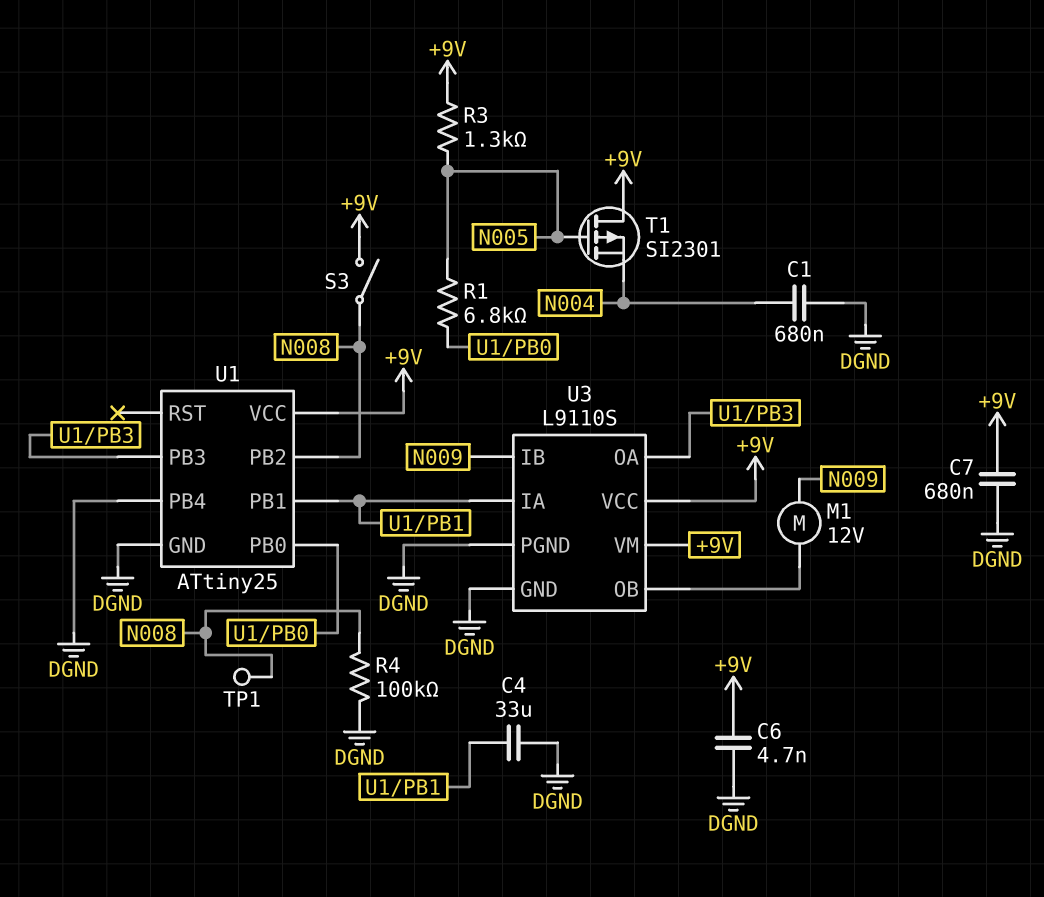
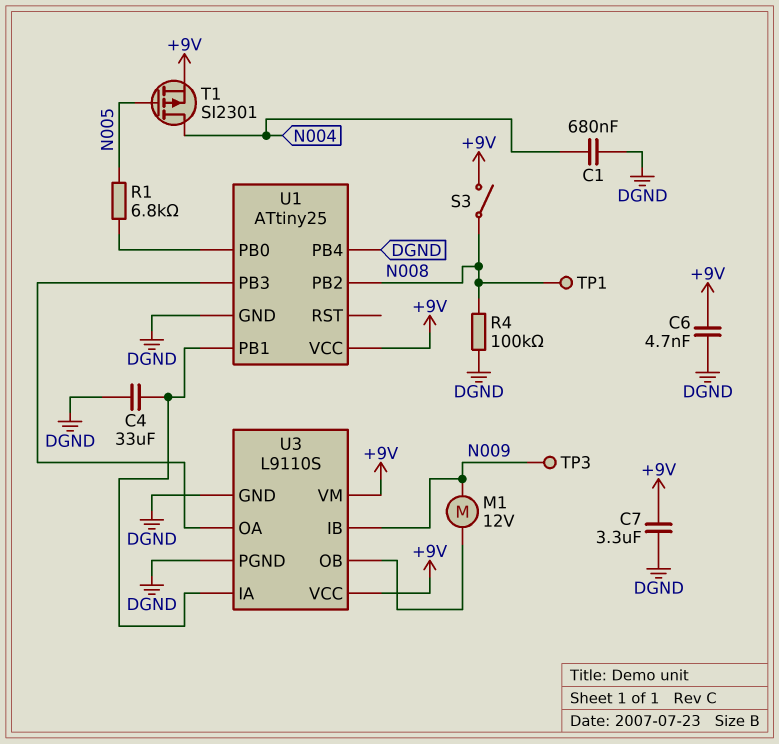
C7: 680nF (+9V, DGND) -> 3.3uF (+9V, DGND)
R3: 1.3k (+9V, N005) -> none
T1: PMOS SI2301 (G N005, D +9V, S N004) -> PMOS SI2301 (G N005, D N004, S +9V)
TP3: none -> test point (N009)

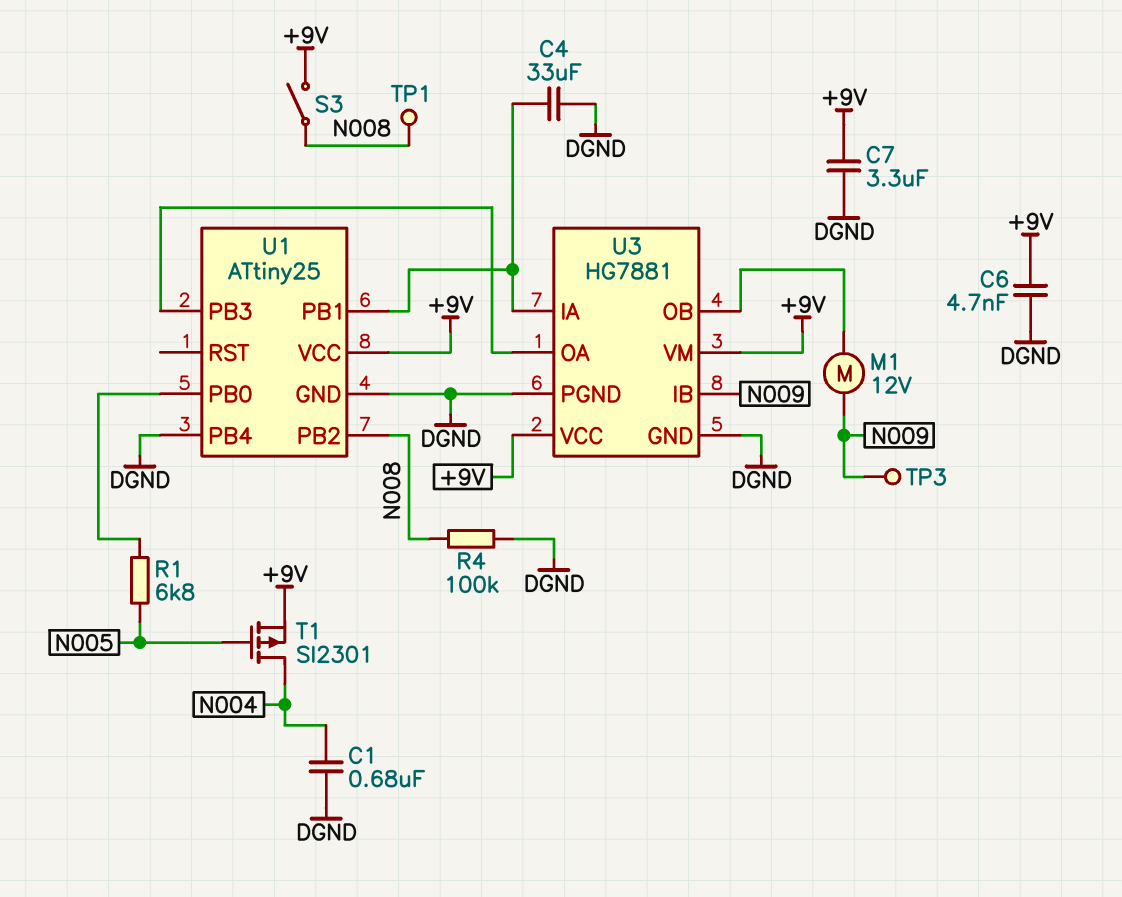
U3: L9110S -> HG7881

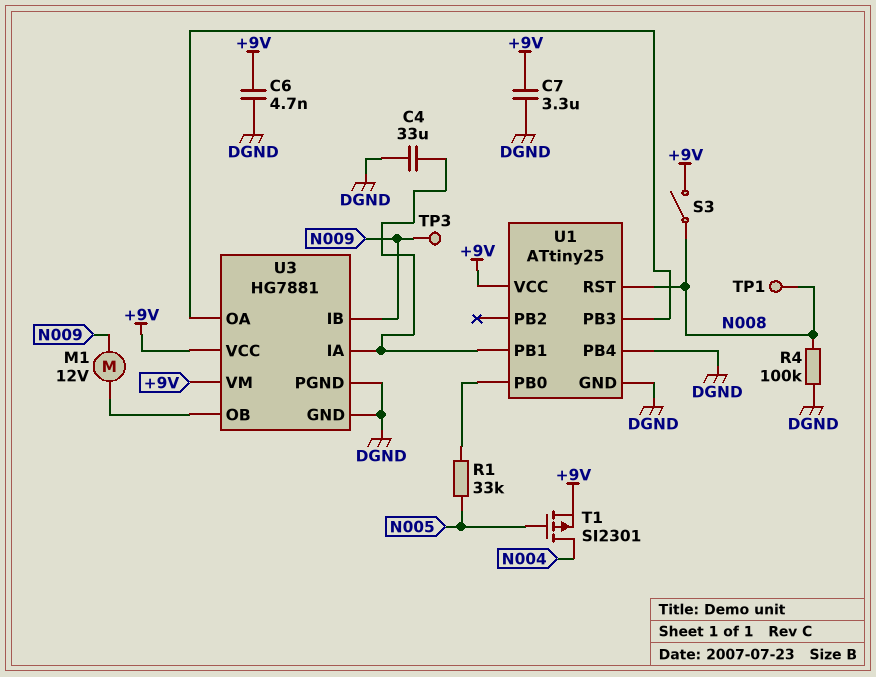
C1: 680nF (DGND, N004) -> none
R1: 6.8k (N005, U1/PB0) -> 33k (N005, U1/PB0)
U1 pin PB2: N008 -> none
U1 pin RST: none -> N008

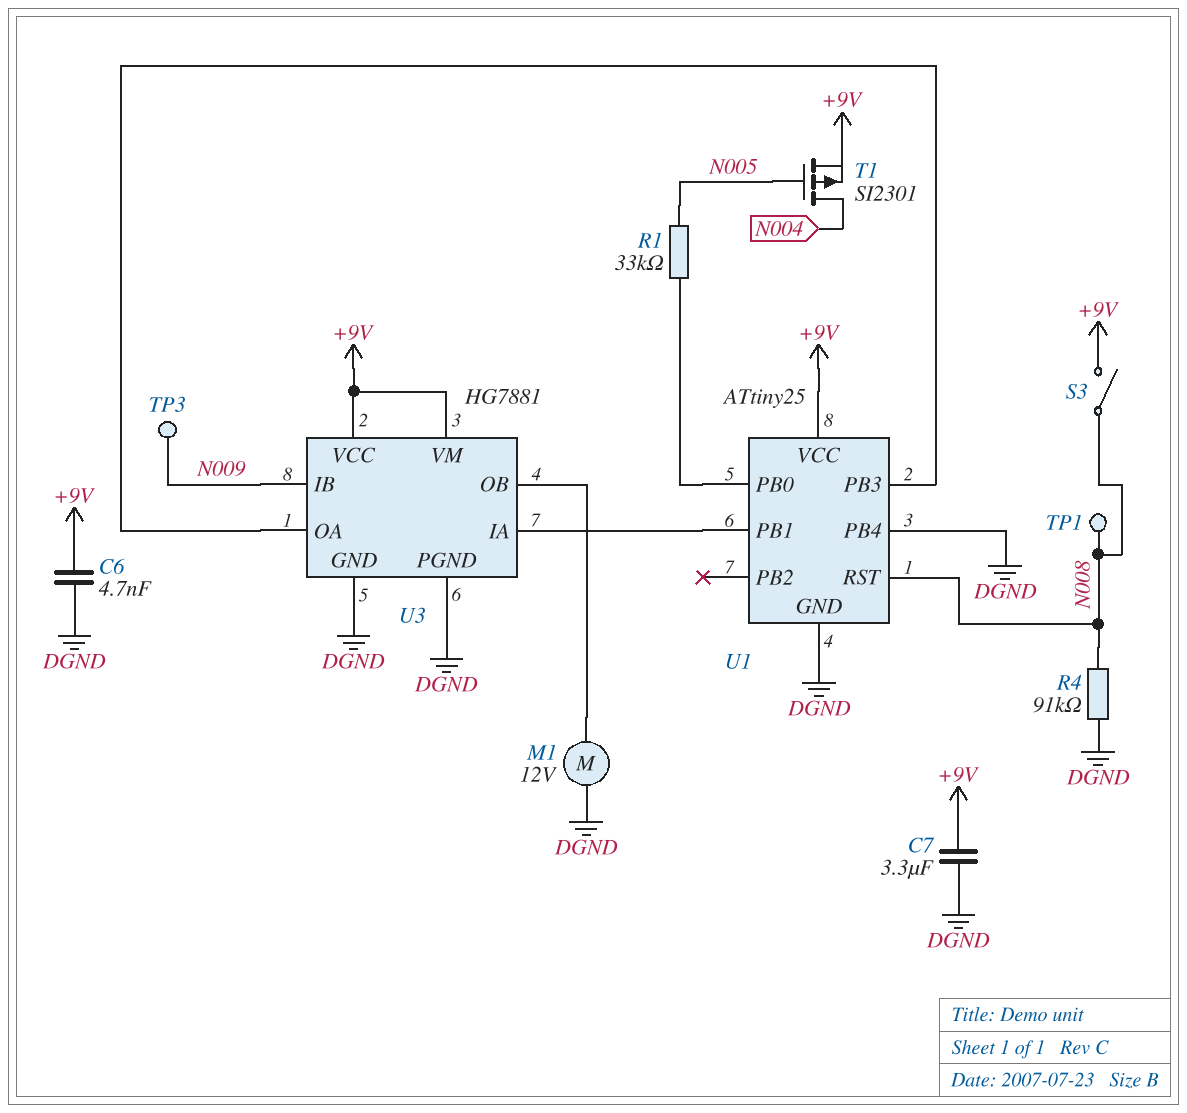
C4: 33uF (DGND, U1/PB1) -> none
M1: motor 12V (N009, U3/OB) -> motor 12V (DGND, U3/OB)
R4: 100k (DGND, N008) -> 91k (DGND, N008)

